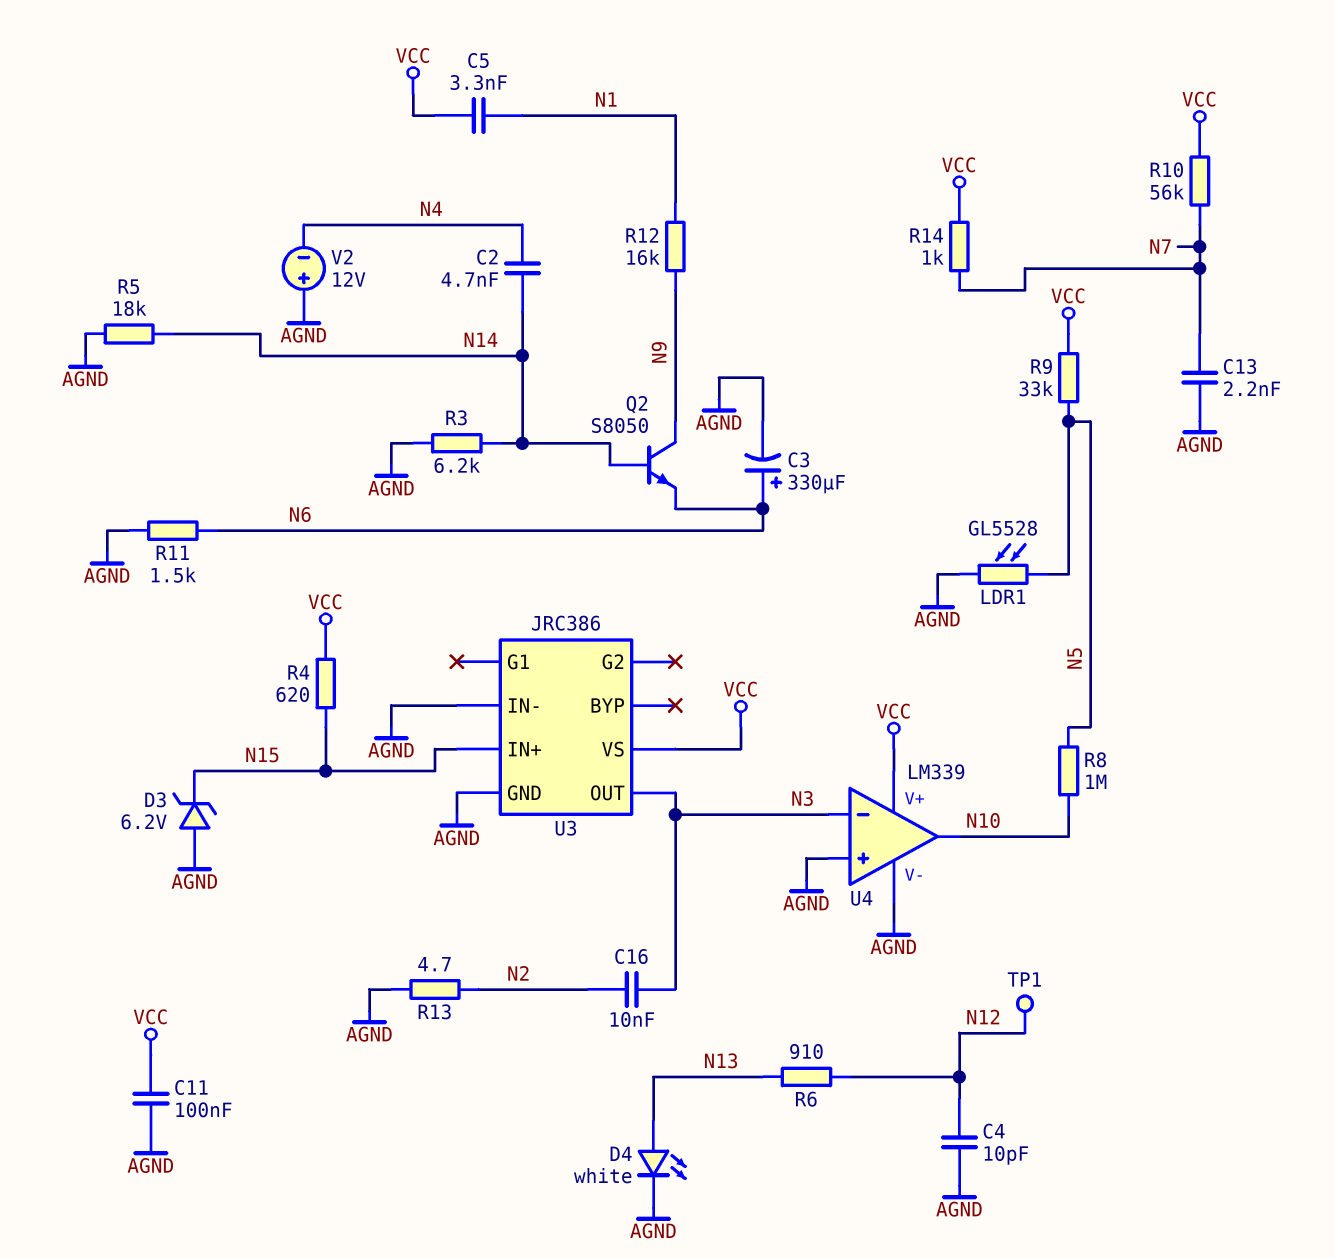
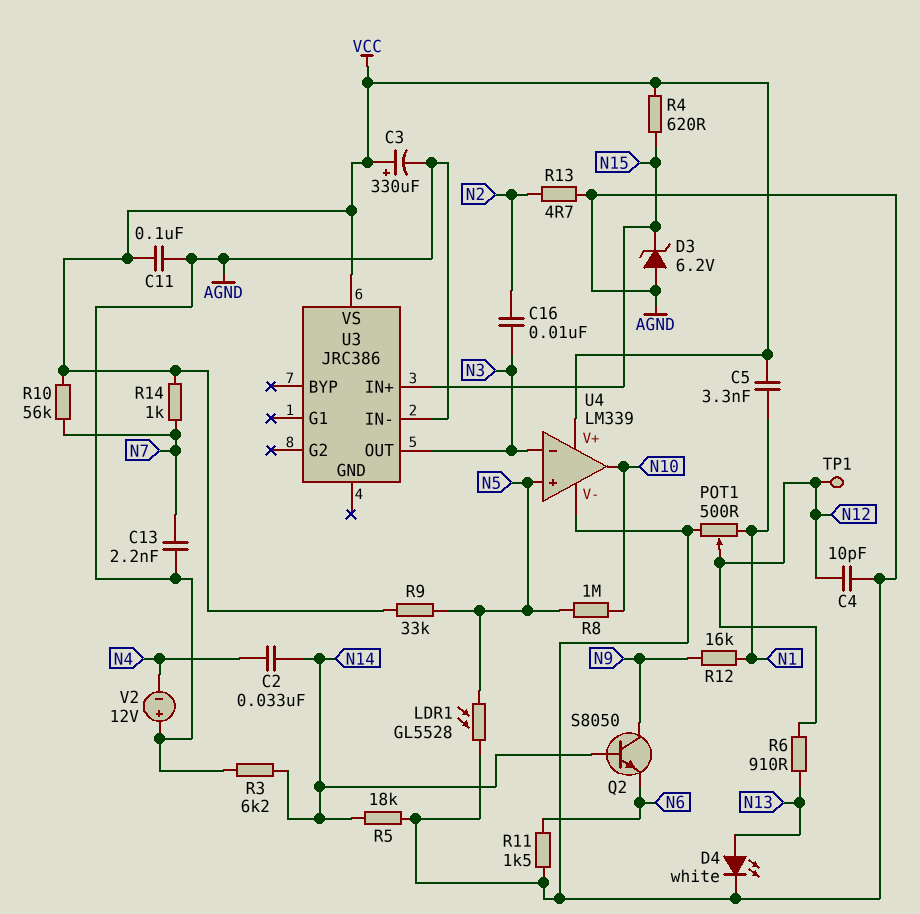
C2: 4.7nF (N4, N14) -> 33nF (N4, N14)
C3: 330uF (plus N6, minus AGND) -> 330uF (plus VCC, minus AGND)
POT1: none -> 500 (AGND, N1, wiper N12)
U3 pin GND: AGND -> none
U4 pin in+: AGND -> N5

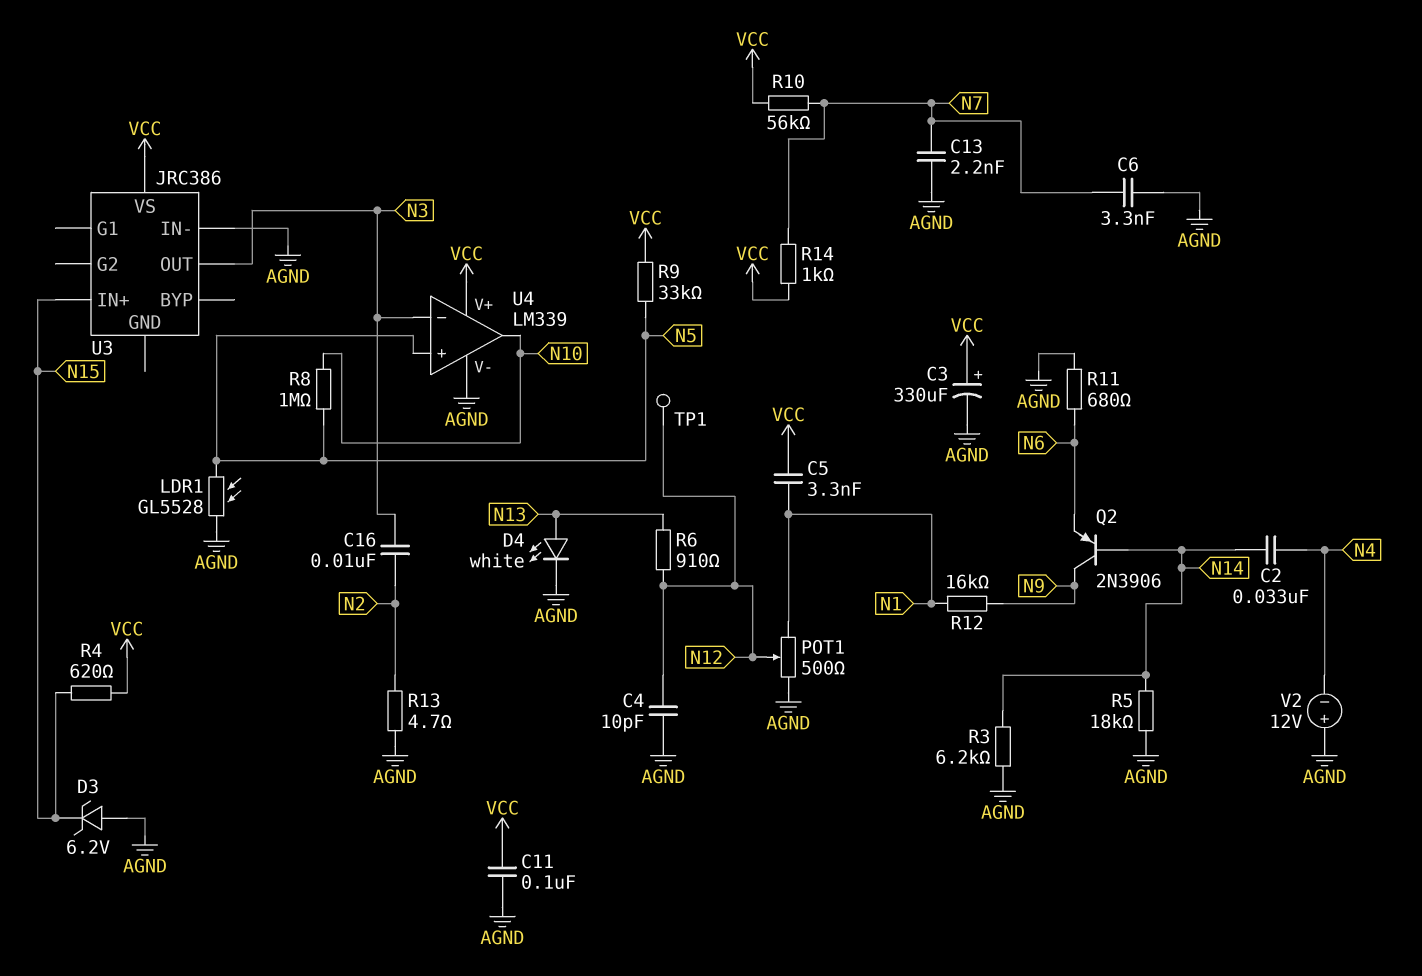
C6: none -> 3.3nF (AGND, N7)
Q2: NPN S8050 (B N14, C N9, E N6) -> PNP 2N3906 (B N14, C N9, E N6)
R11: 1.5k (AGND, N6) -> 680 (AGND, N6)

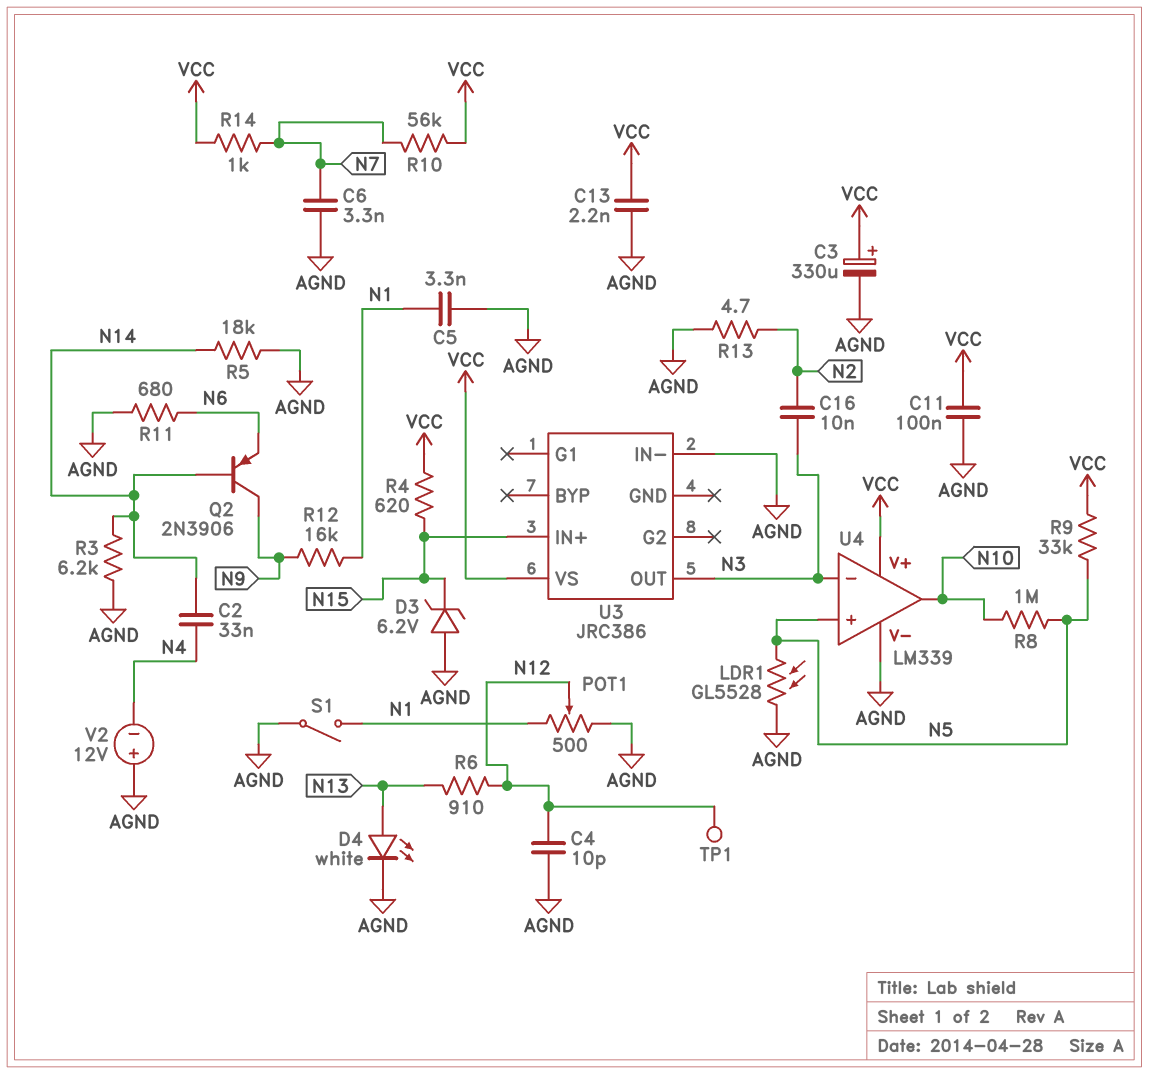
C5: 3.3nF (N1, VCC) -> 3.3nF (AGND, N1)
C13: 2.2nF (AGND, N7) -> 2.2nF (AGND, VCC)
S1: none -> switch (AGND, N1)

